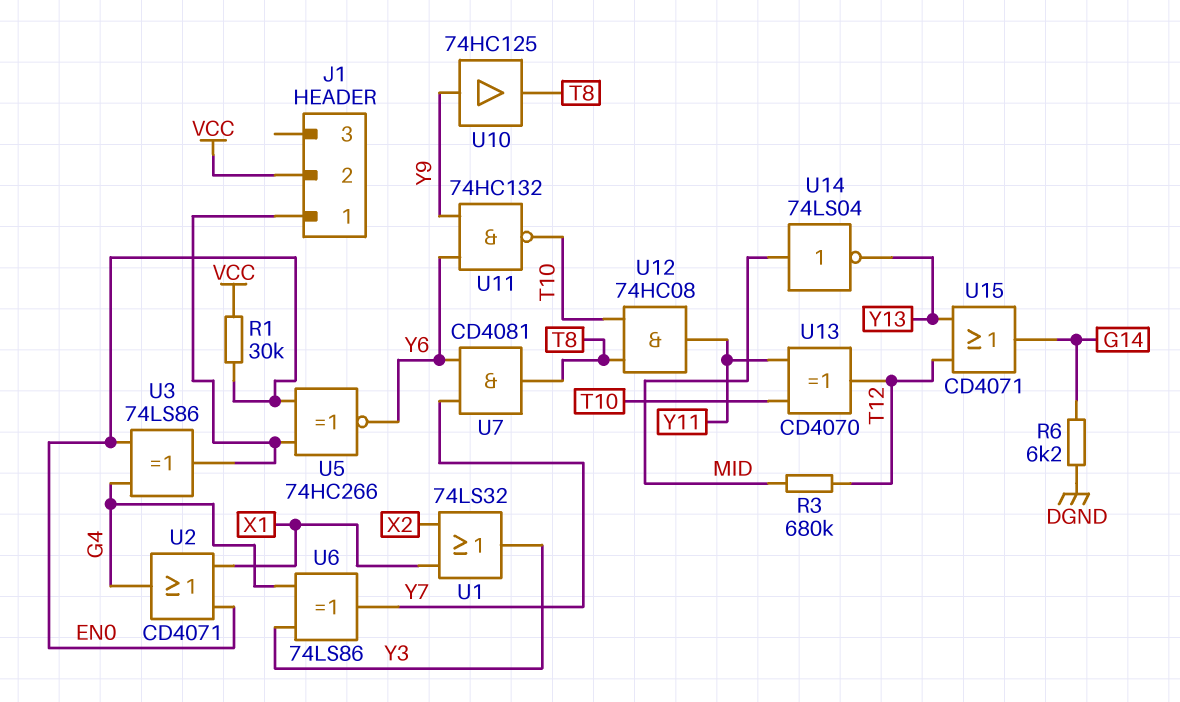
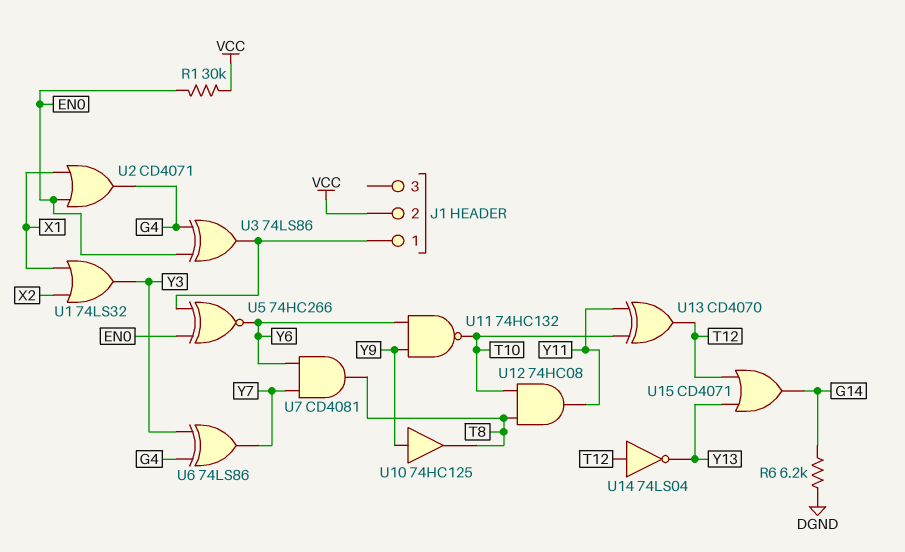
R3: 680k (MID, T12) -> none
U14: NOT 74LS04 (in MID, out Y13) -> NOT 74LS04 (in T12, out Y13)

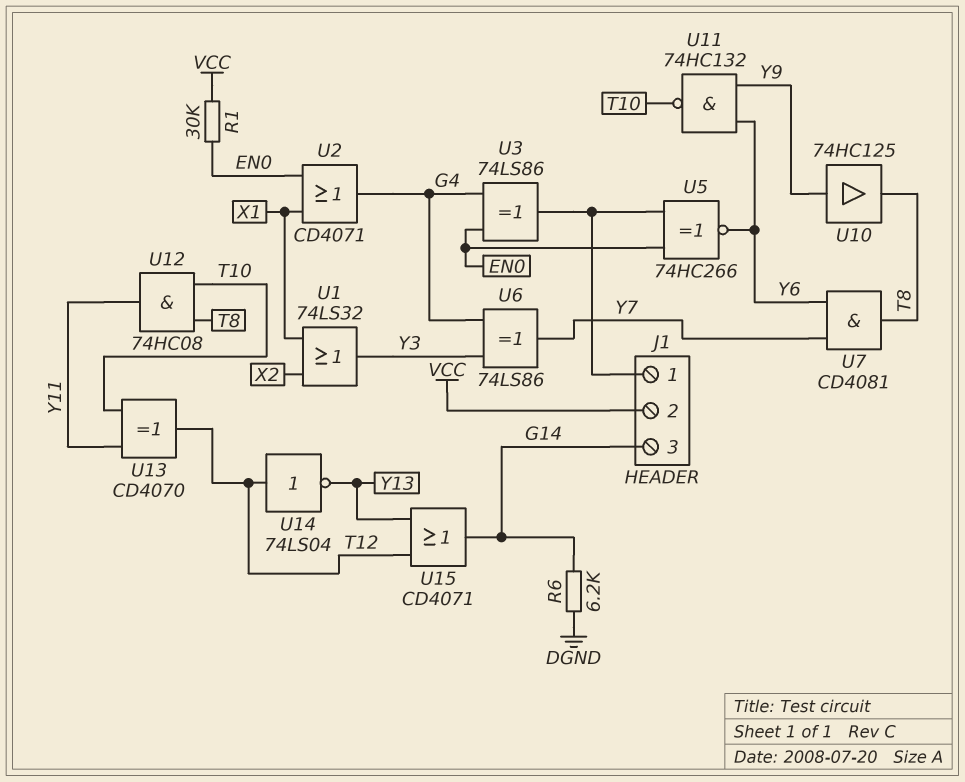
J1 pin 3: none -> G14

